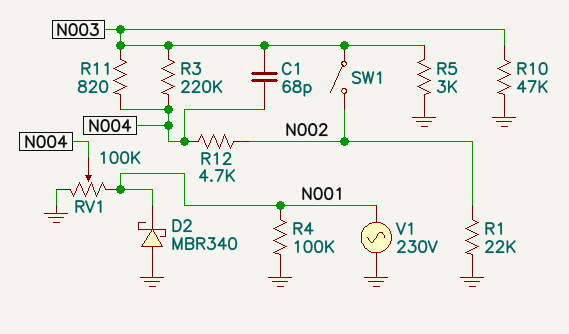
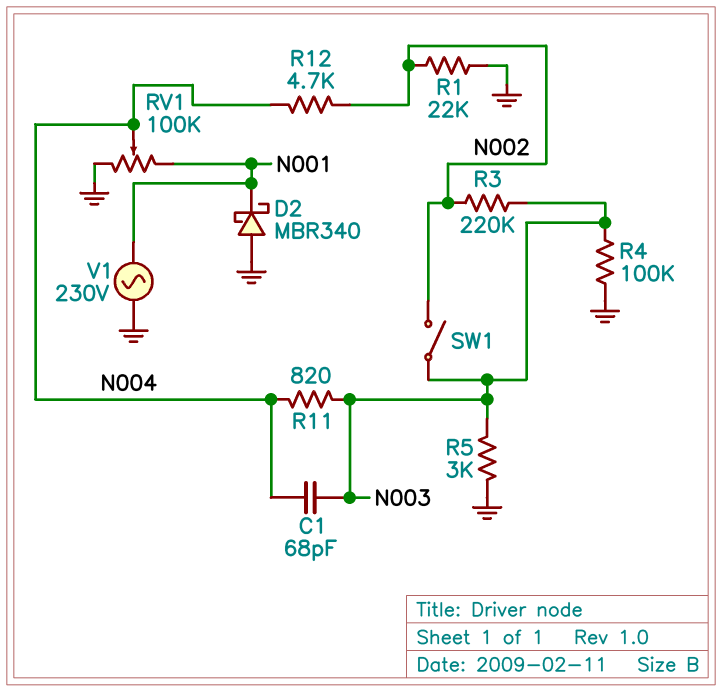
R3: 220k (N003, N004) -> 220k (N002, N003)
R4: 100k (GND, N001) -> 100k (GND, N003)
R10: 47k (GND, N003) -> none

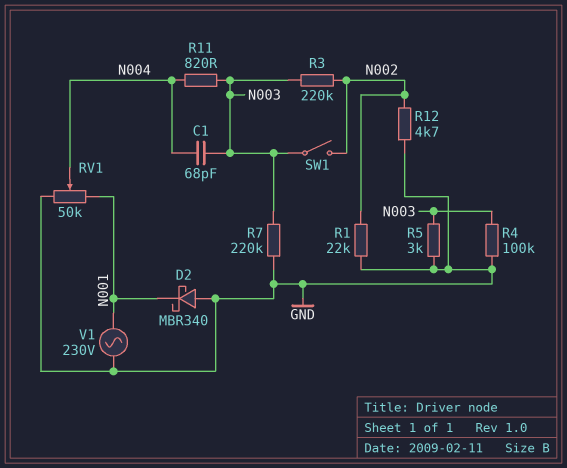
R7: none -> 220k (GND, N003)
R12: 4.7k (N002, N004) -> 4.7k (GND, N002)
RV1: 100k (GND, N001, wiper N004) -> 50k (GND, N001, wiper N004)

